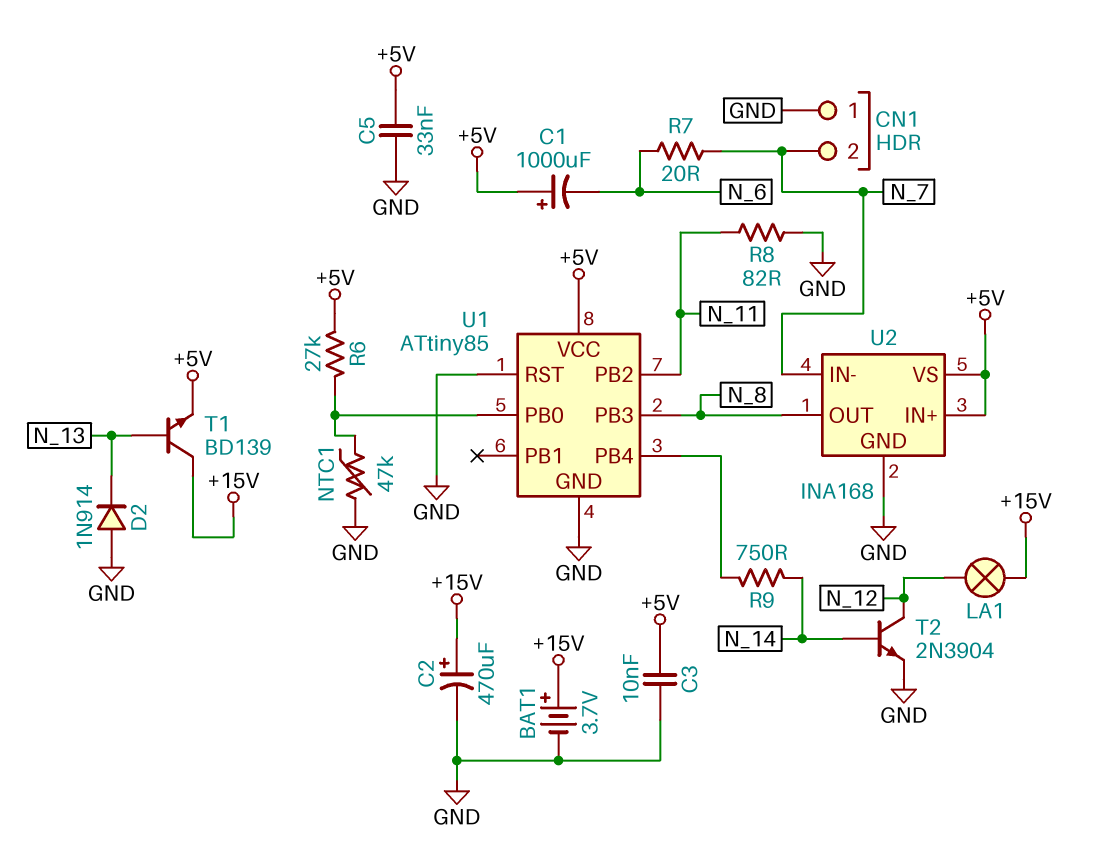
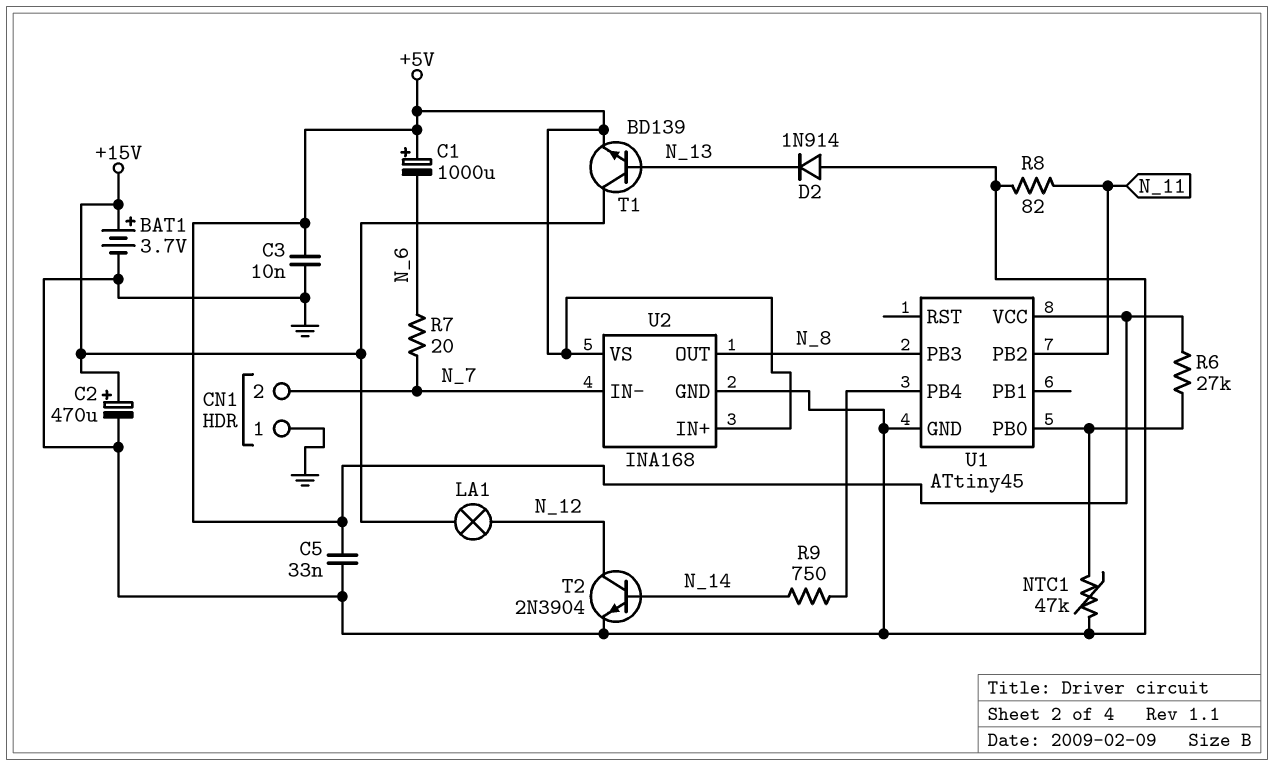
U1: ATtiny85 -> ATtiny45
U1 pin RST: GND -> none

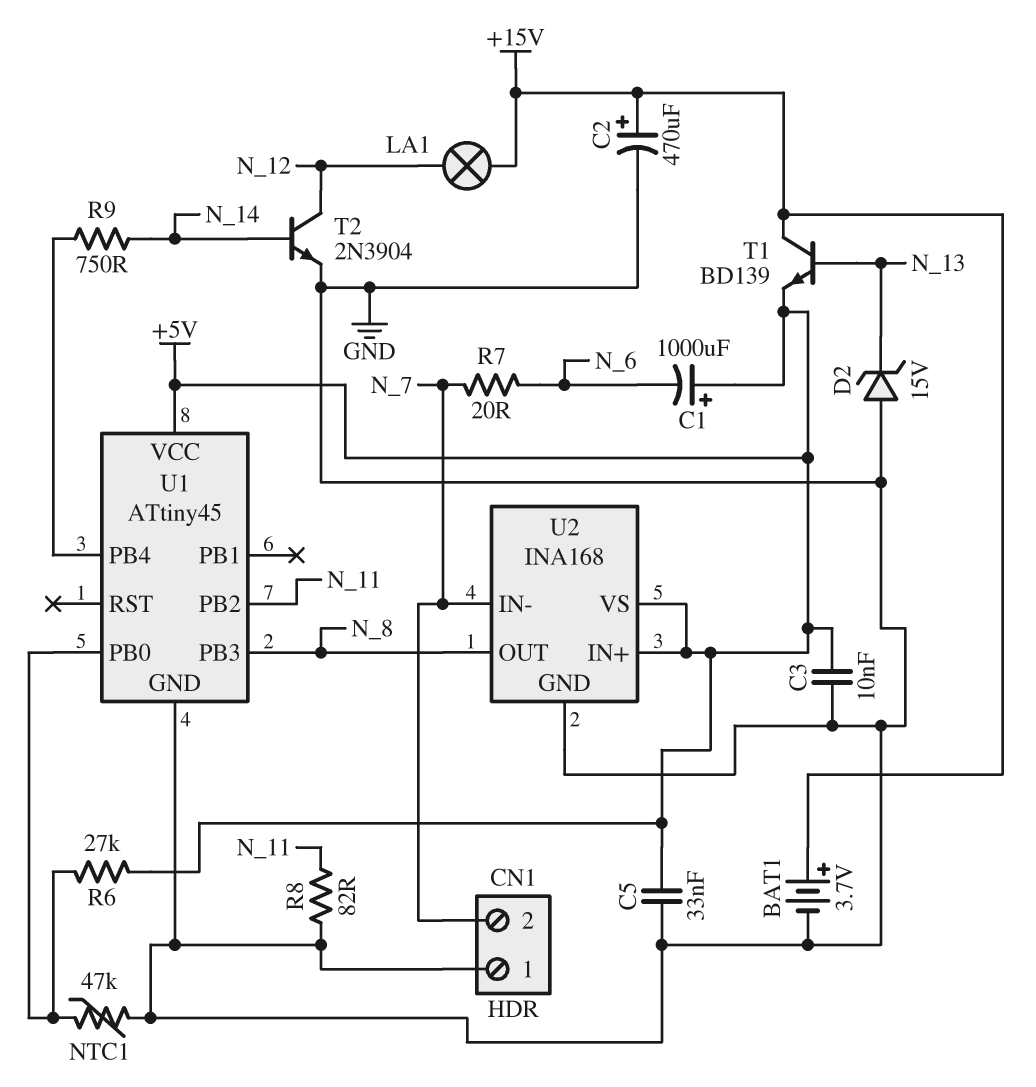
D2: diode 1N914 (A GND, K N_13) -> zener 15V (A GND, K N_13)

